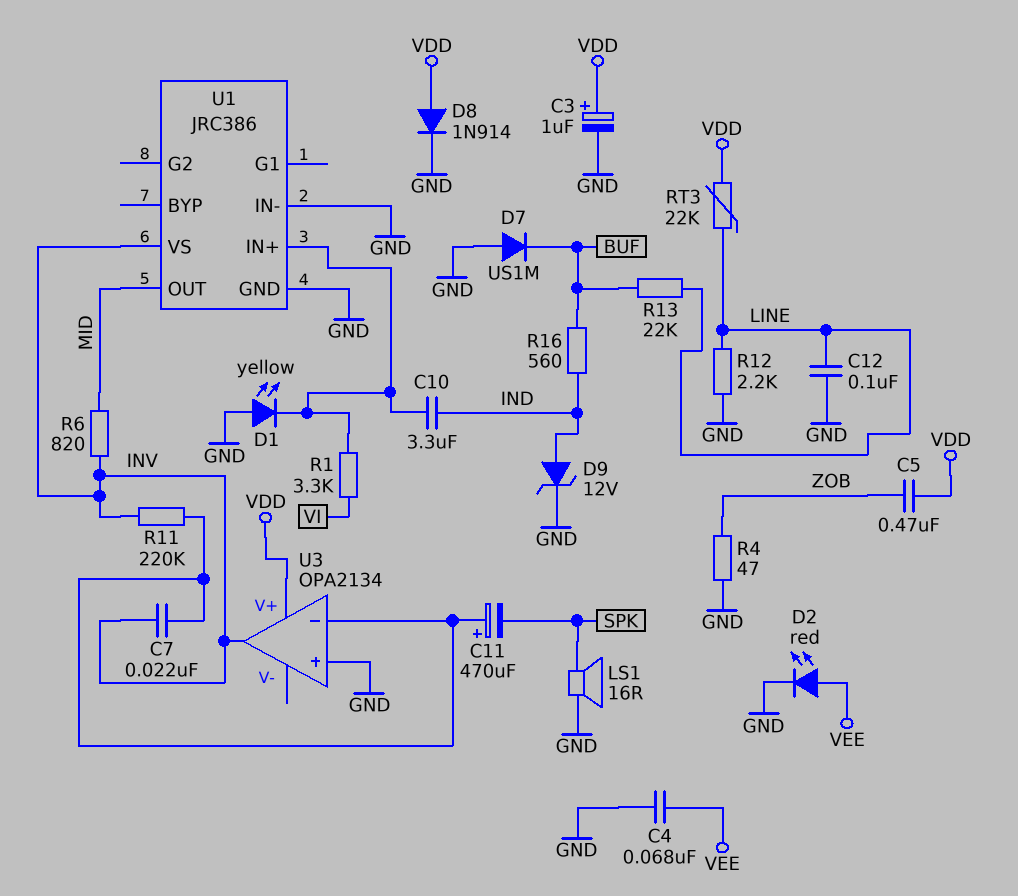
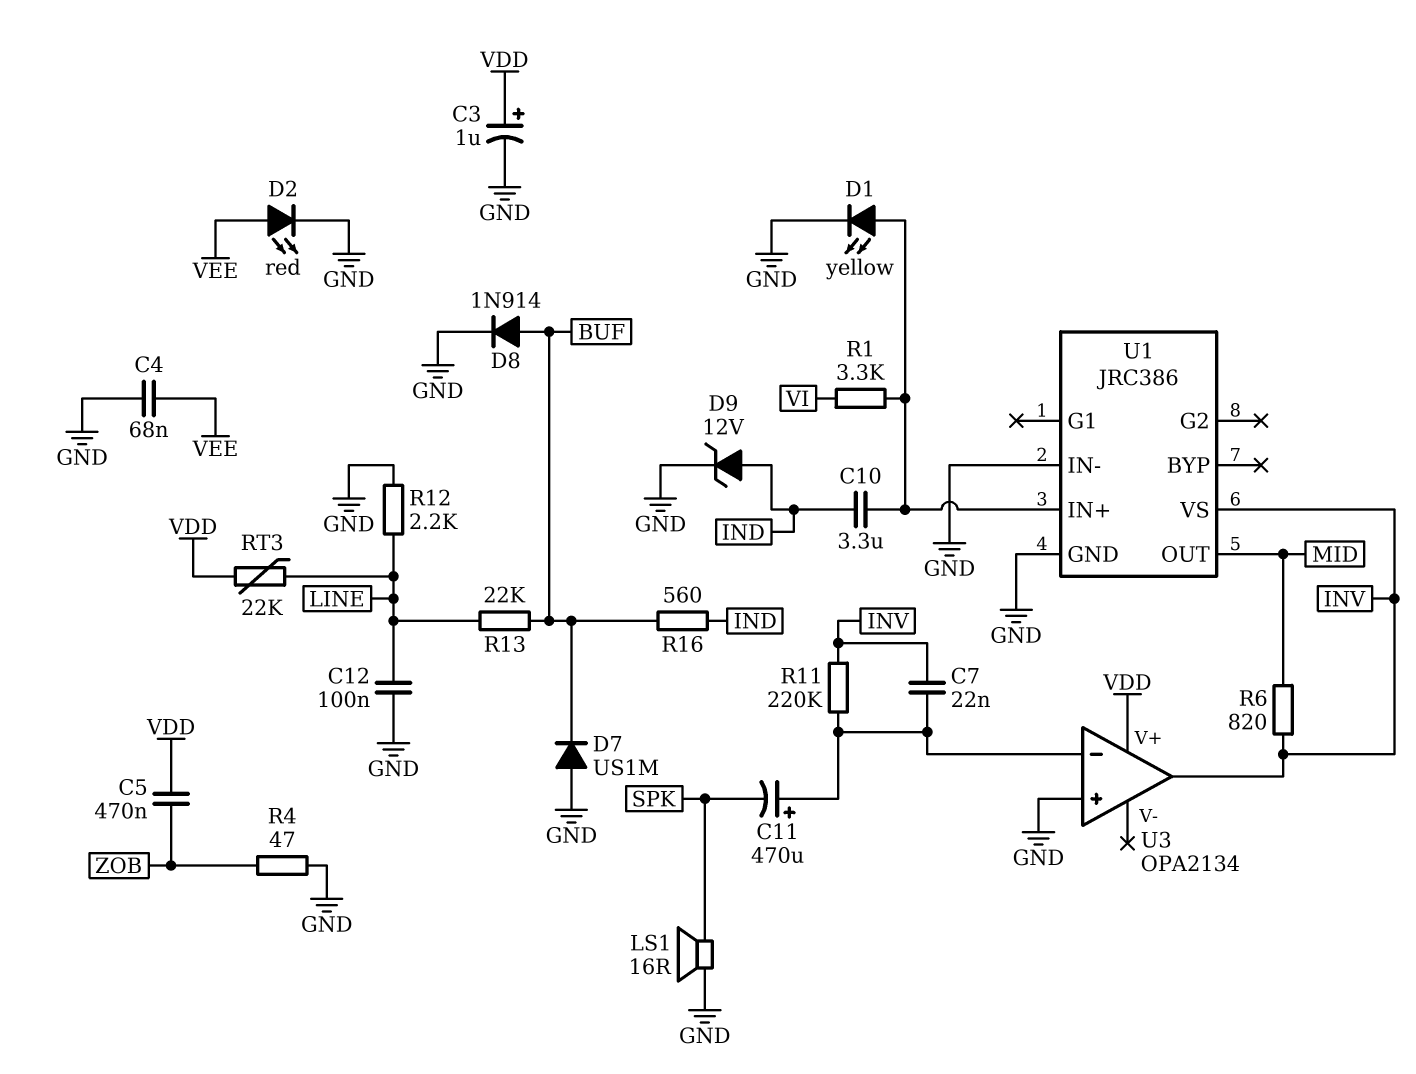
D1: LED yellow (A GND, K U1/IN+) -> LED yellow (A U1/IN+, K GND)
D8: diode 1N914 (A VDD, K GND) -> diode 1N914 (A BUF, K GND)

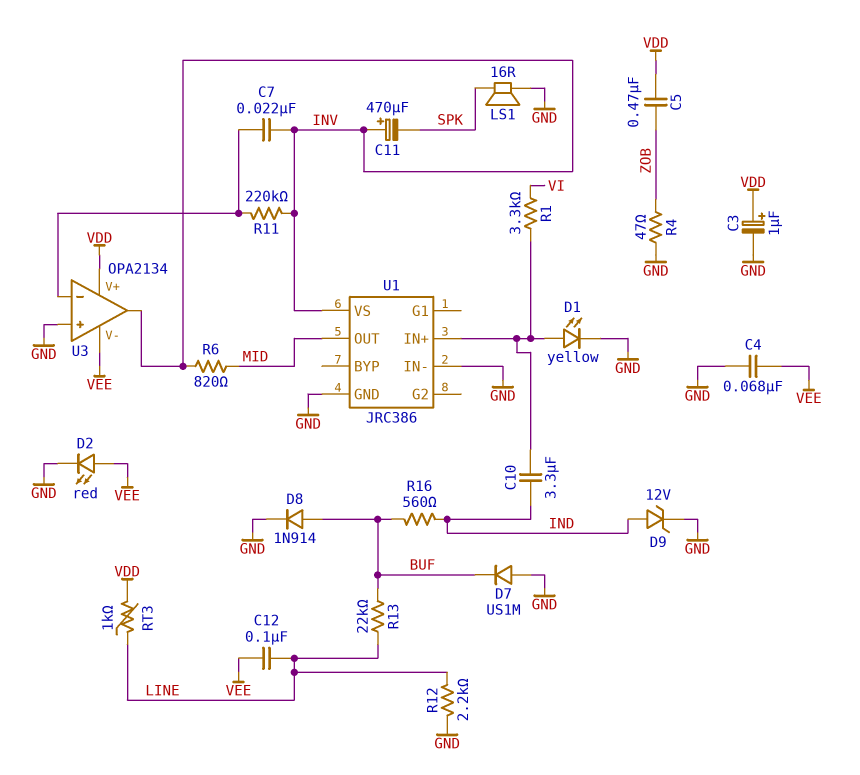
C11: 470uF (plus U3/in-, minus SPK) -> 470uF (plus INV, minus SPK)
C12: 100nF (GND, LINE) -> 100nF (LINE, VEE)
RT3: 22k (LINE, VDD) -> 1k (LINE, VDD)
U3 pin V-: none -> VEE

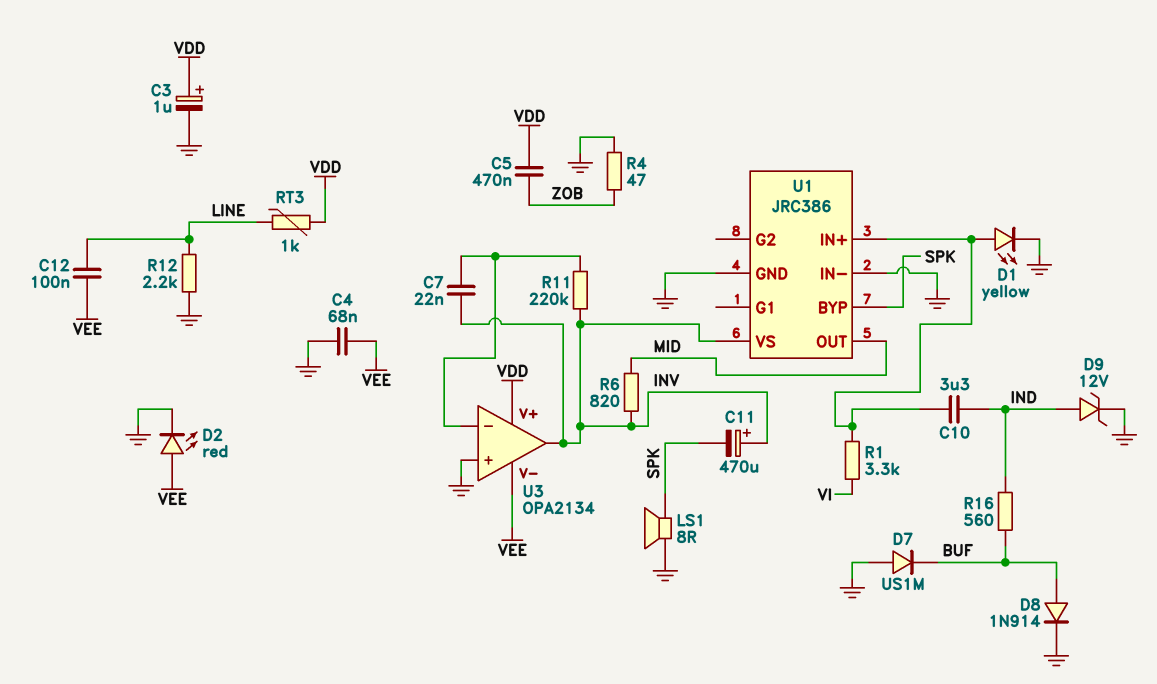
LS1: speaker 16R (GND, SPK) -> speaker 8R (GND, SPK)
R13: 22k (BUF, LINE) -> none
U1 pin BYP: none -> SPK

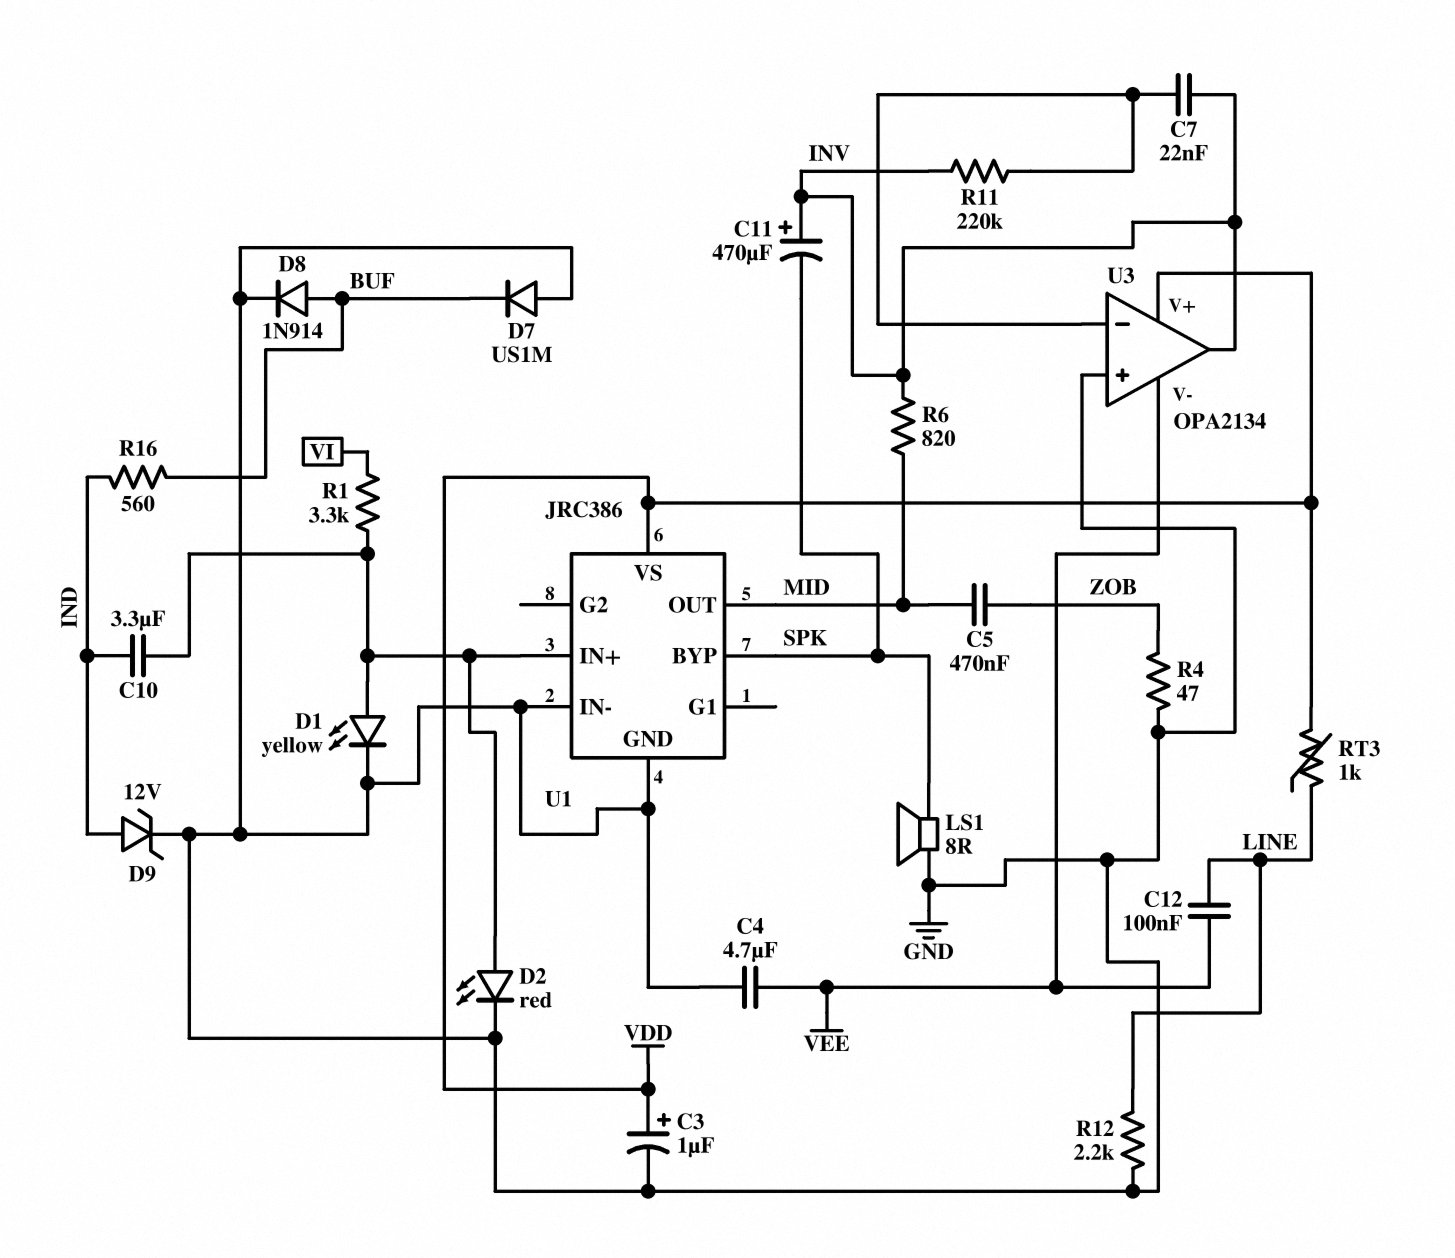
C4: 68nF (GND, VEE) -> 4.7uF (GND, VEE)
C5: 470nF (VDD, ZOB) -> 470nF (MID, ZOB)
D2: LED red (A VEE, K GND) -> LED red (A U1/IN+, K GND)
U1 pin VS: INV -> VDD

